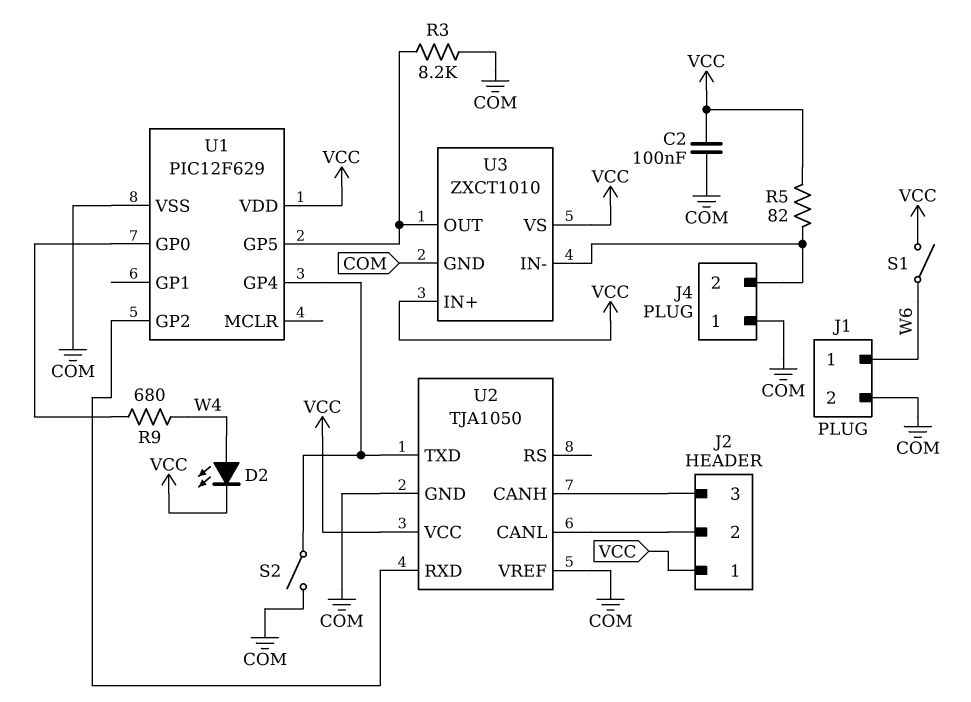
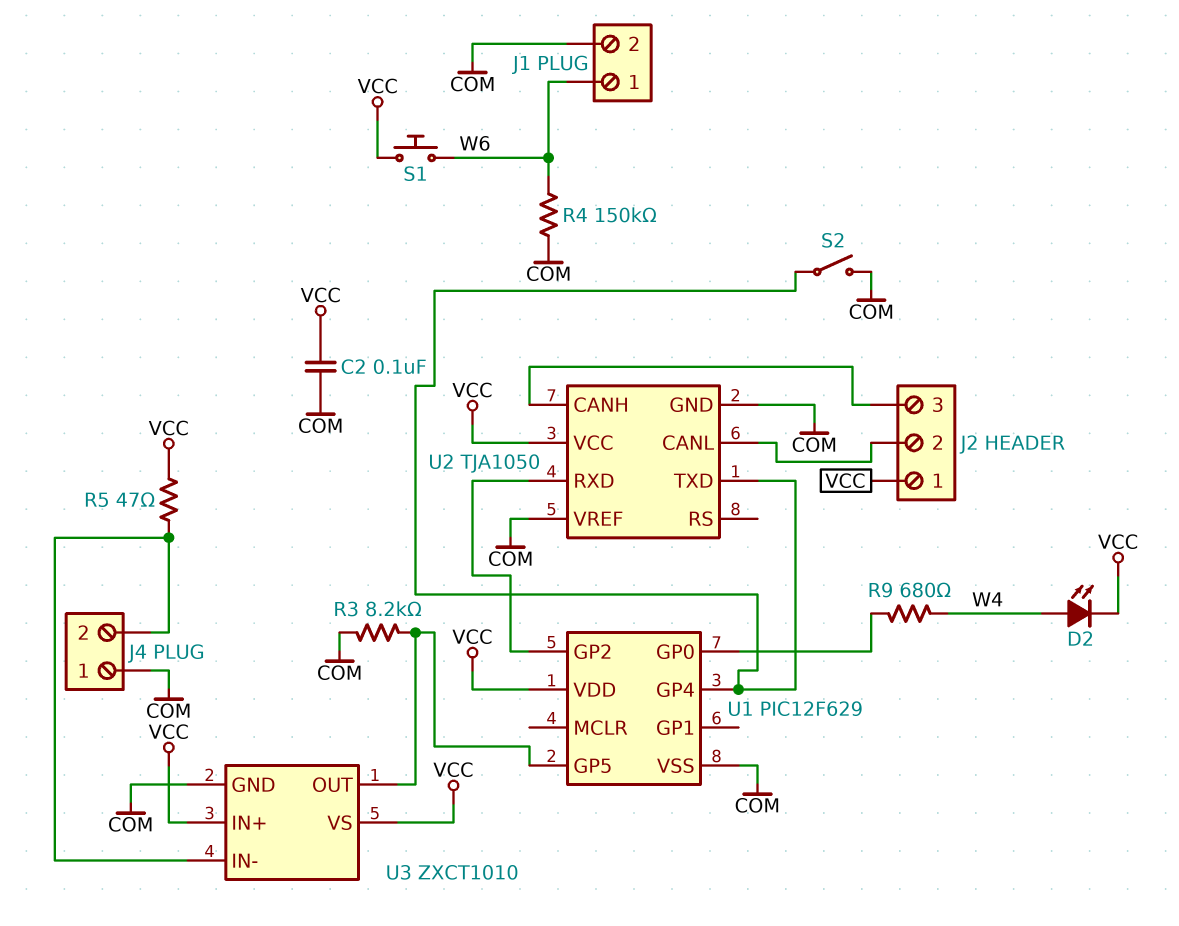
R4: none -> 150k (COM, W6)
R5: 82 (J4/2, VCC) -> 47 (J4/2, VCC)
S1: switch (VCC, W6) -> button (VCC, W6)

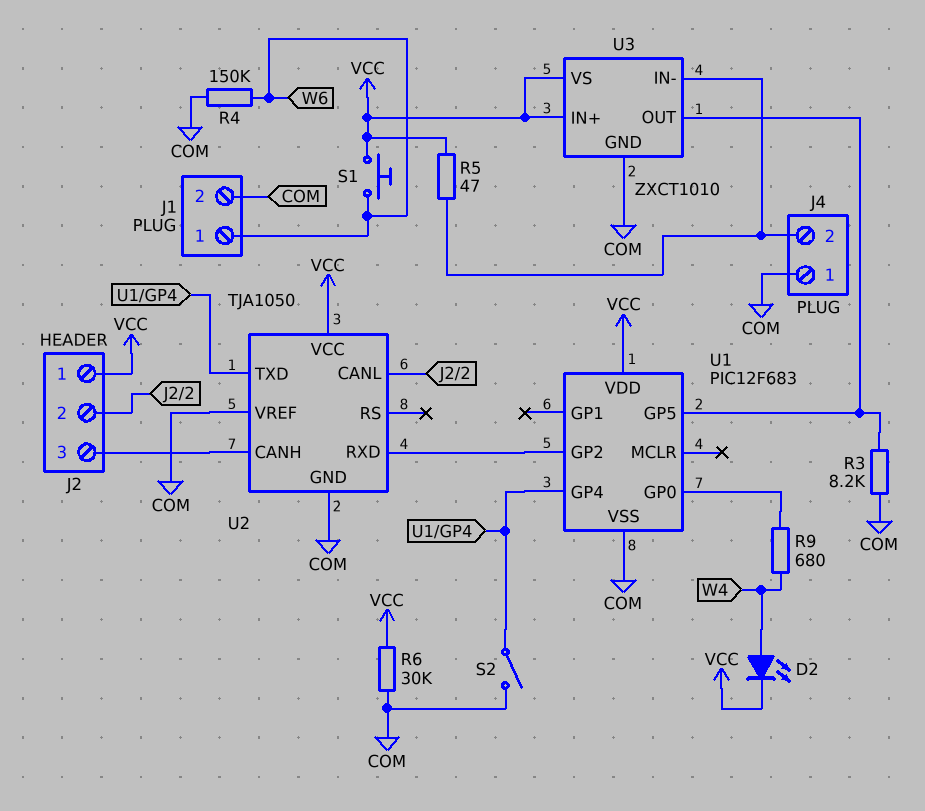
C2: 100nF (COM, VCC) -> none
R6: none -> 30k (COM, VCC)
U1: PIC12F629 -> PIC12F683

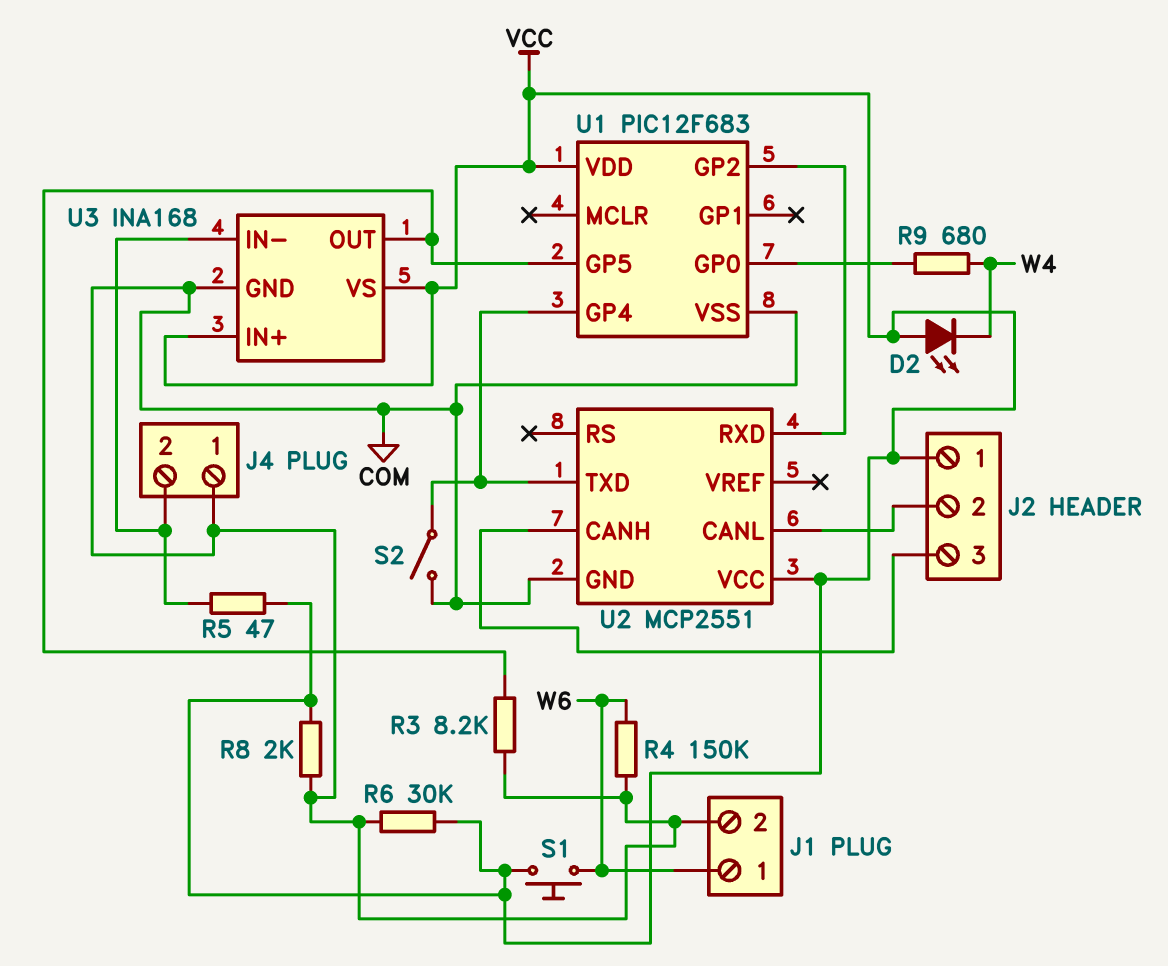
D2: LED (A W4, K VCC) -> LED (A VCC, K W4)
R8: none -> 2k (COM, VCC)
U2: TJA1050 -> MCP2551
U2 pin VREF: COM -> none
U3: ZXCT1010 -> INA168

